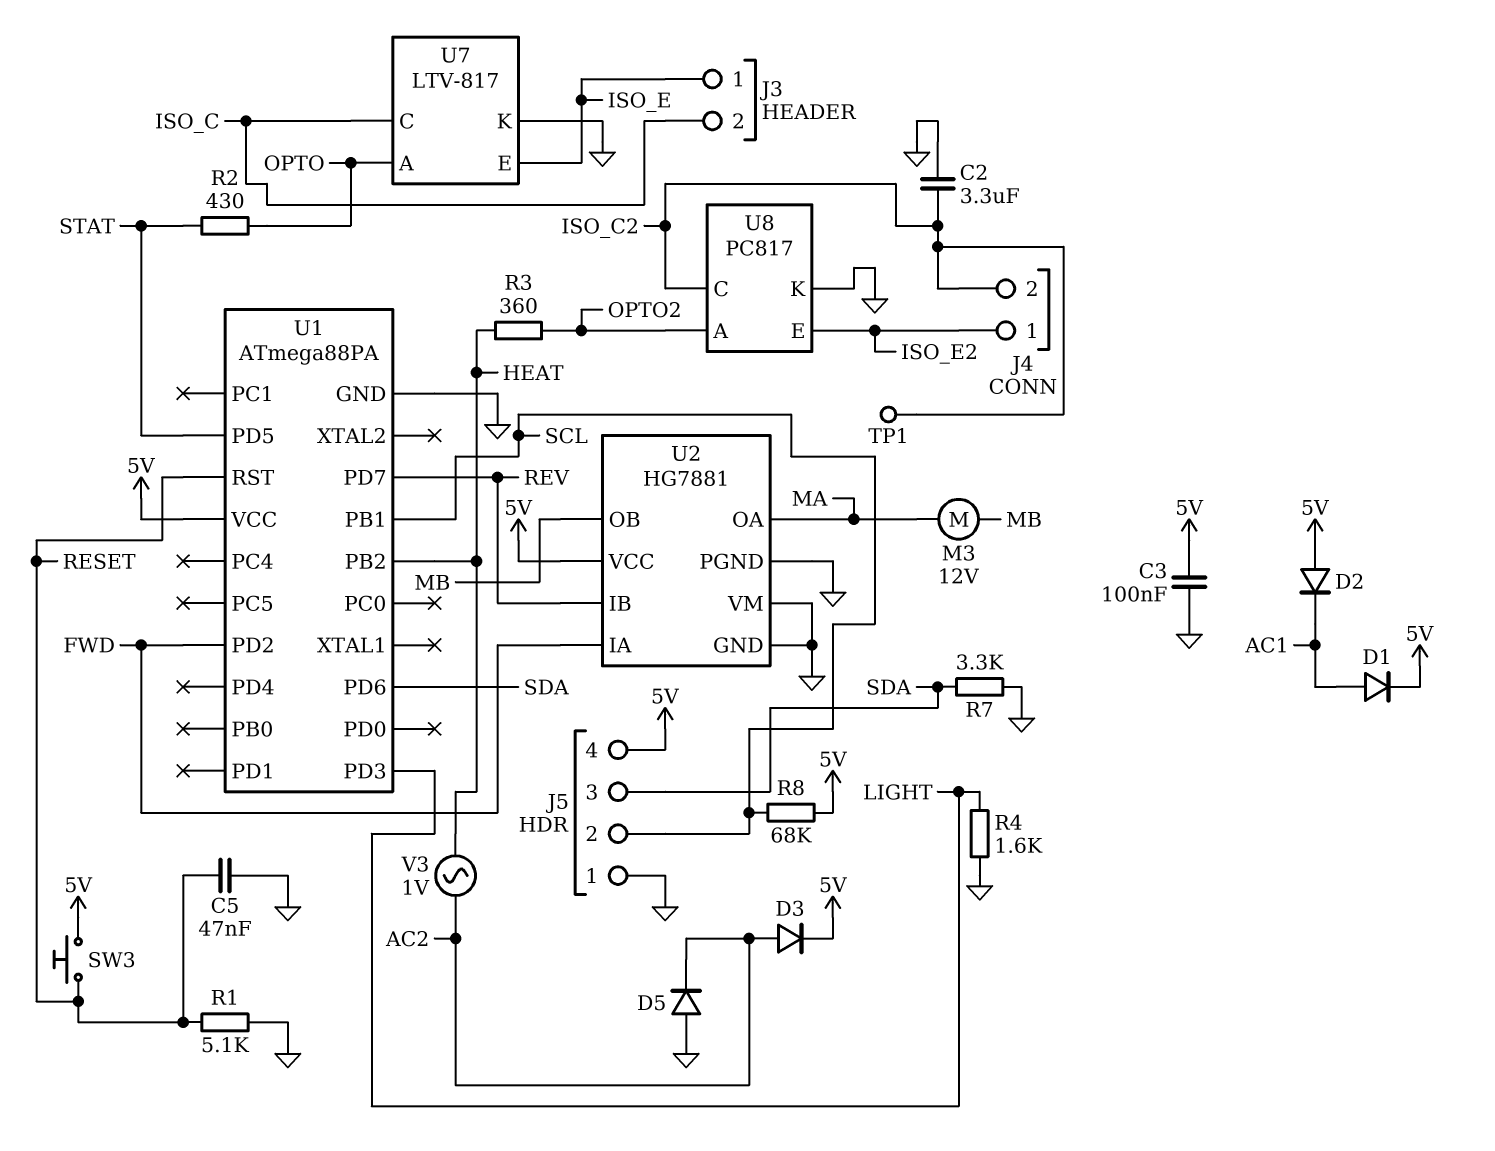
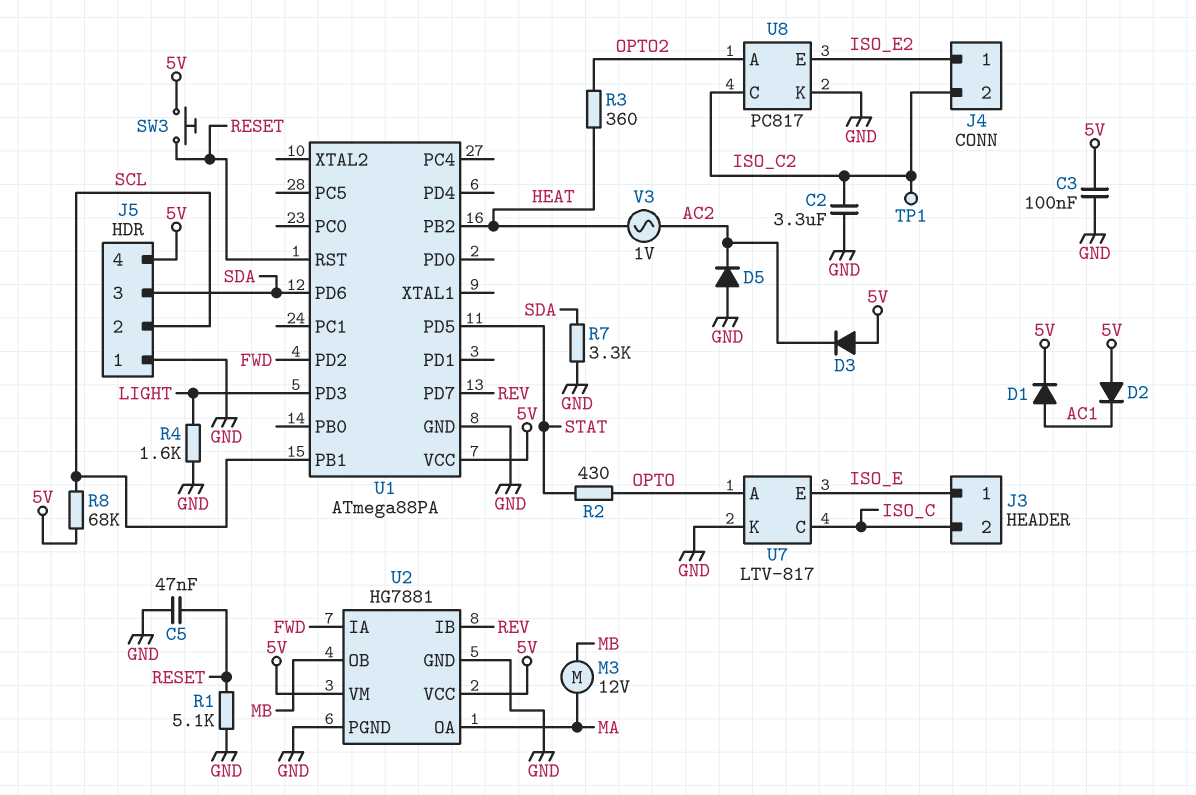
D3: diode (A AC2, K 5V) -> diode (A 5V, K AC2)
U2 pin VM: GND -> 5V

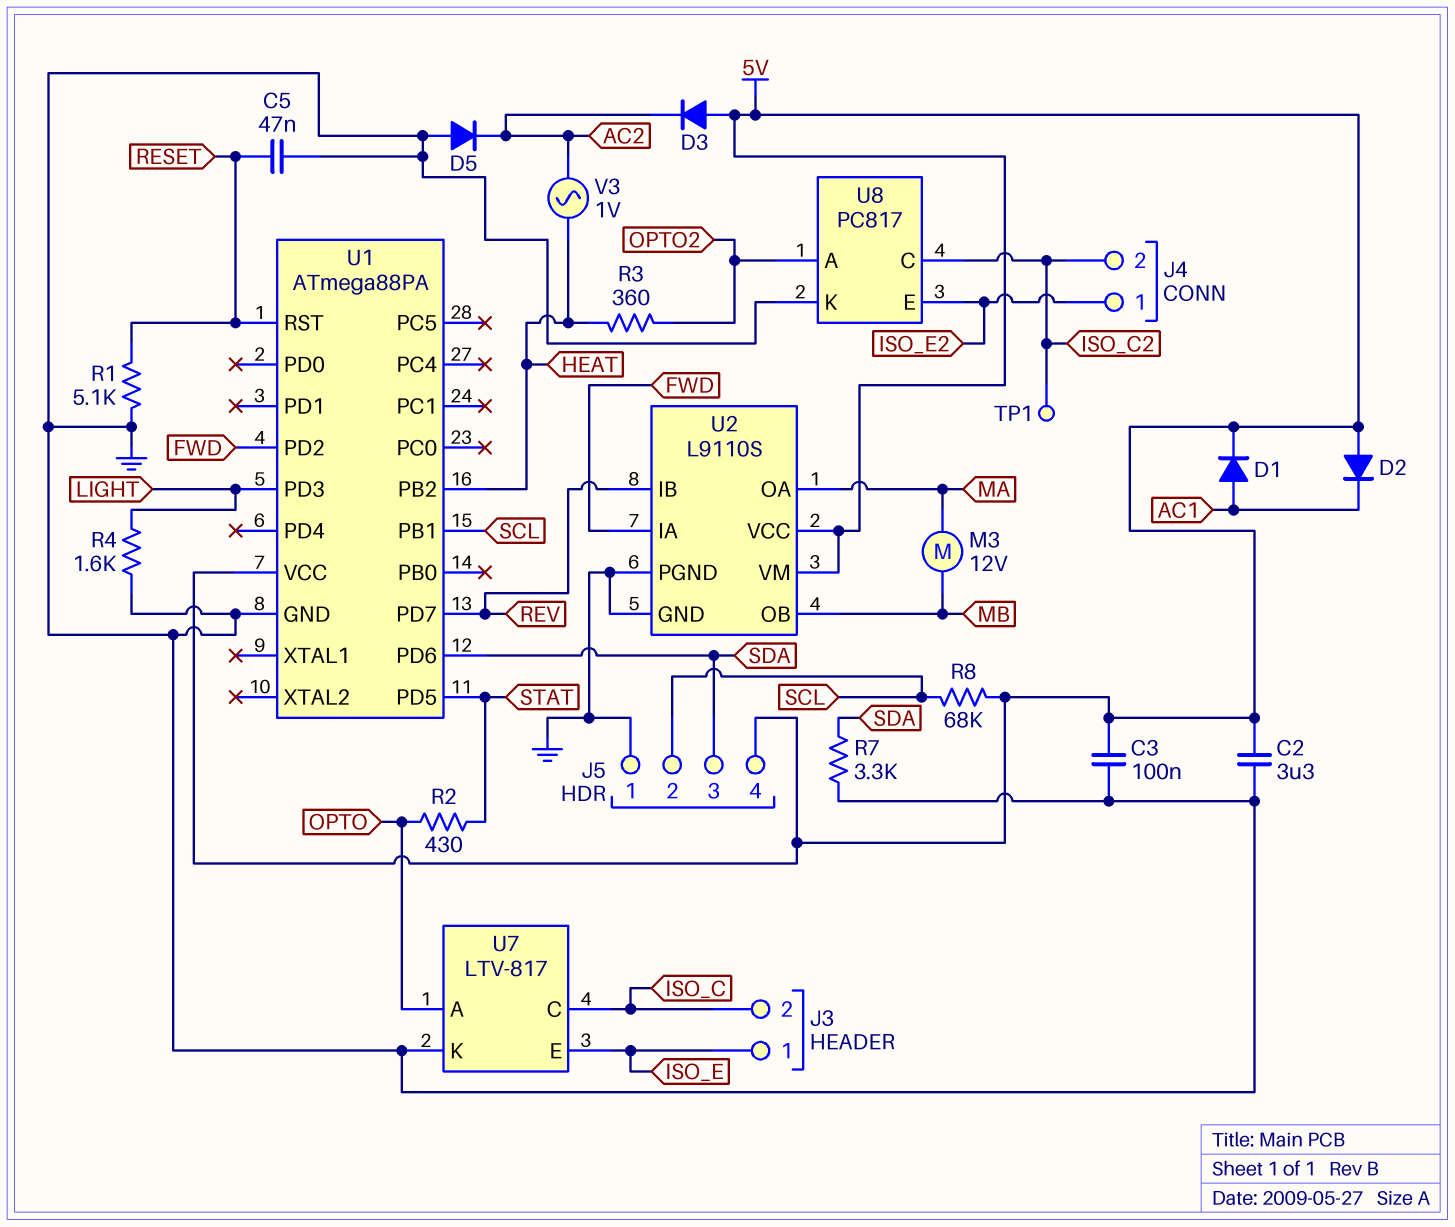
C2: 3.3uF (GND, ISO_C2) -> 3.3uF (5V, GND)
SW3: button (5V, RESET) -> none
U2: HG7881 -> L9110S

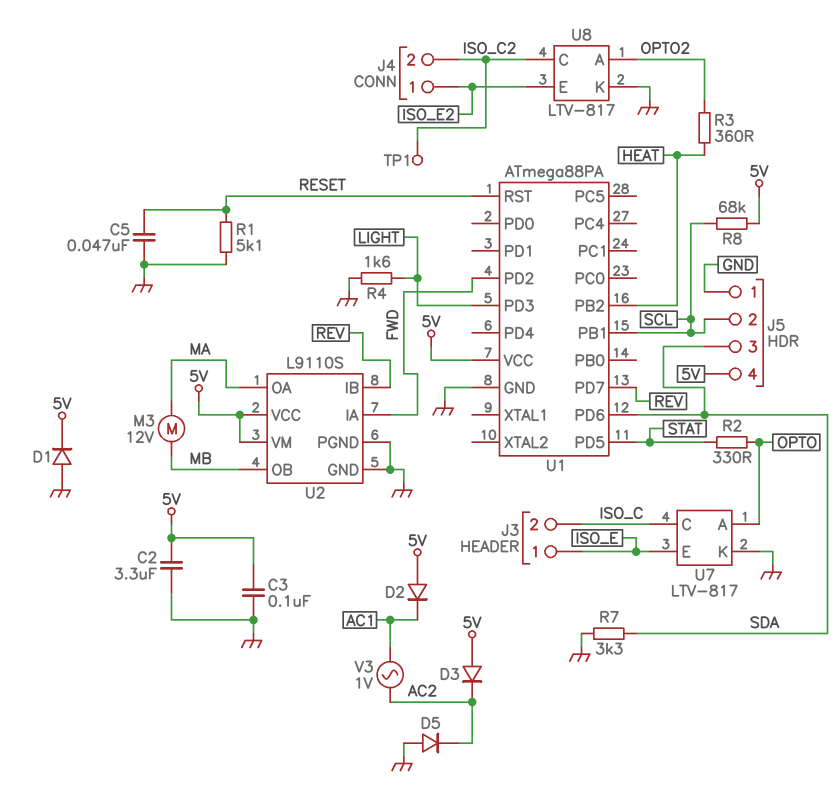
D1: diode (A AC1, K 5V) -> diode (A GND, K 5V)
R2: 430 (OPTO, STAT) -> 330 (OPTO, STAT)
U8: PC817 -> LTV-817
V3: AC 1V (AC2, HEAT) -> AC 1V (AC1, AC2)

